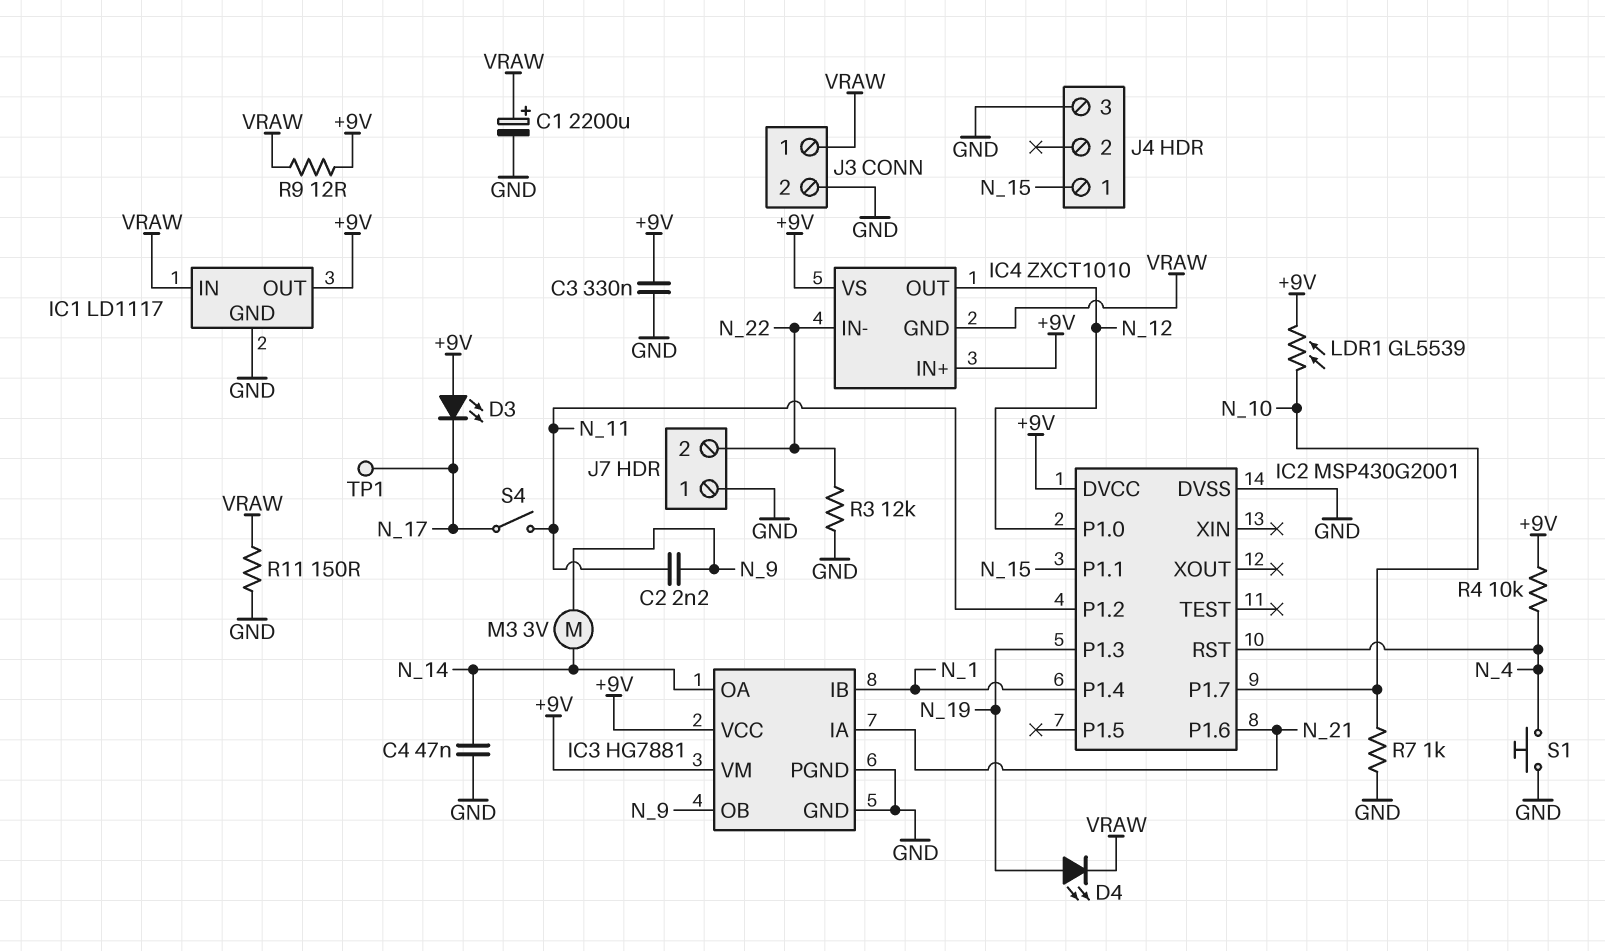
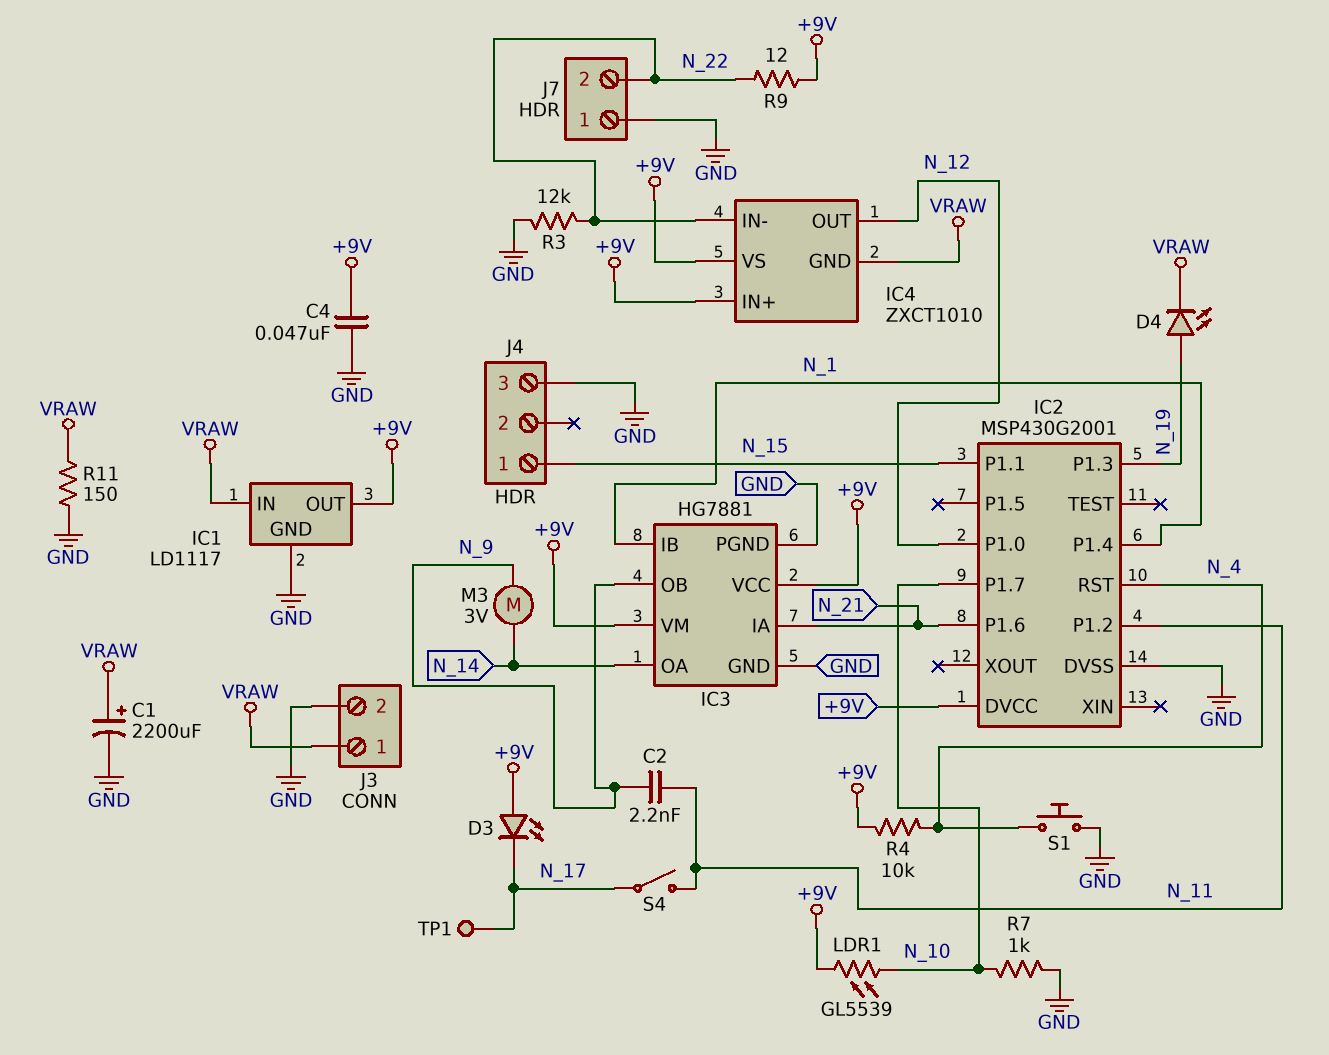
C3: 330nF (+9V, GND) -> none
C4: 47nF (GND, N_14) -> 47nF (+9V, GND)
R9: 12 (+9V, VRAW) -> 12 (+9V, N_22)

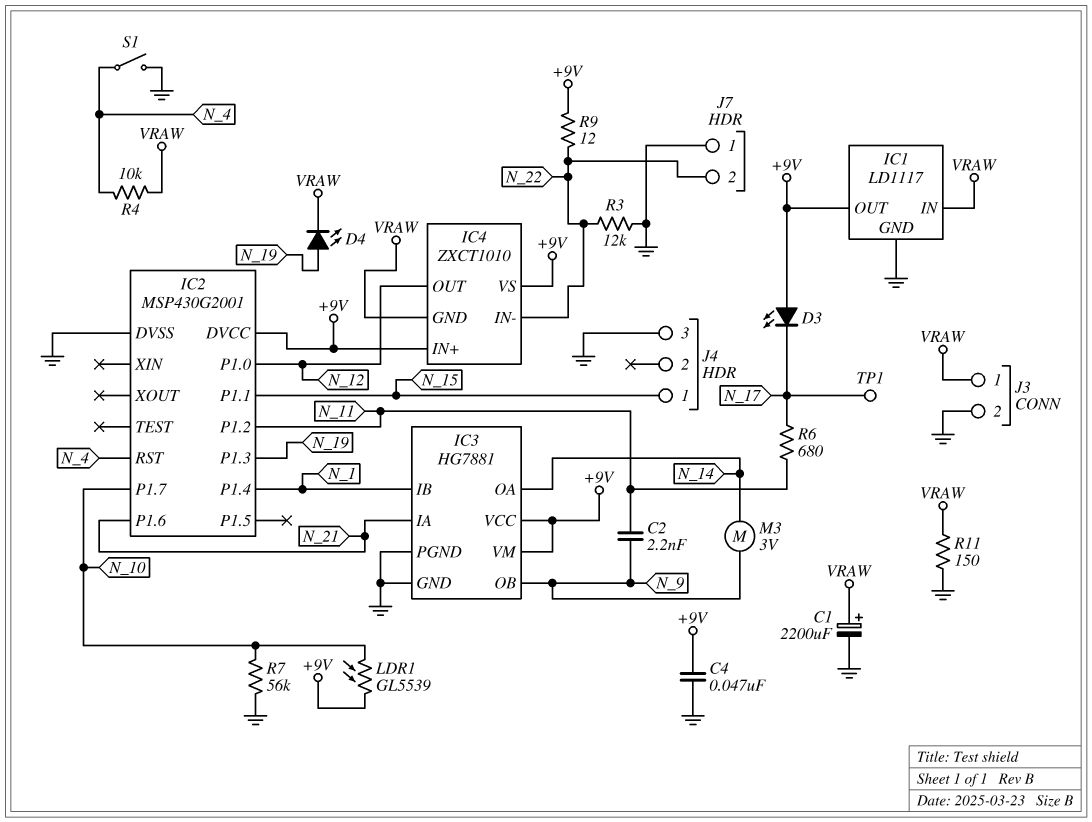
R4: 10k (+9V, N_4) -> 10k (N_4, VRAW)
R6: none -> 680 (N_11, N_17)
R7: 1k (GND, N_10) -> 56k (GND, N_10)
S1: button (GND, N_4) -> switch (GND, N_4)
S4: switch (N_11, N_17) -> none

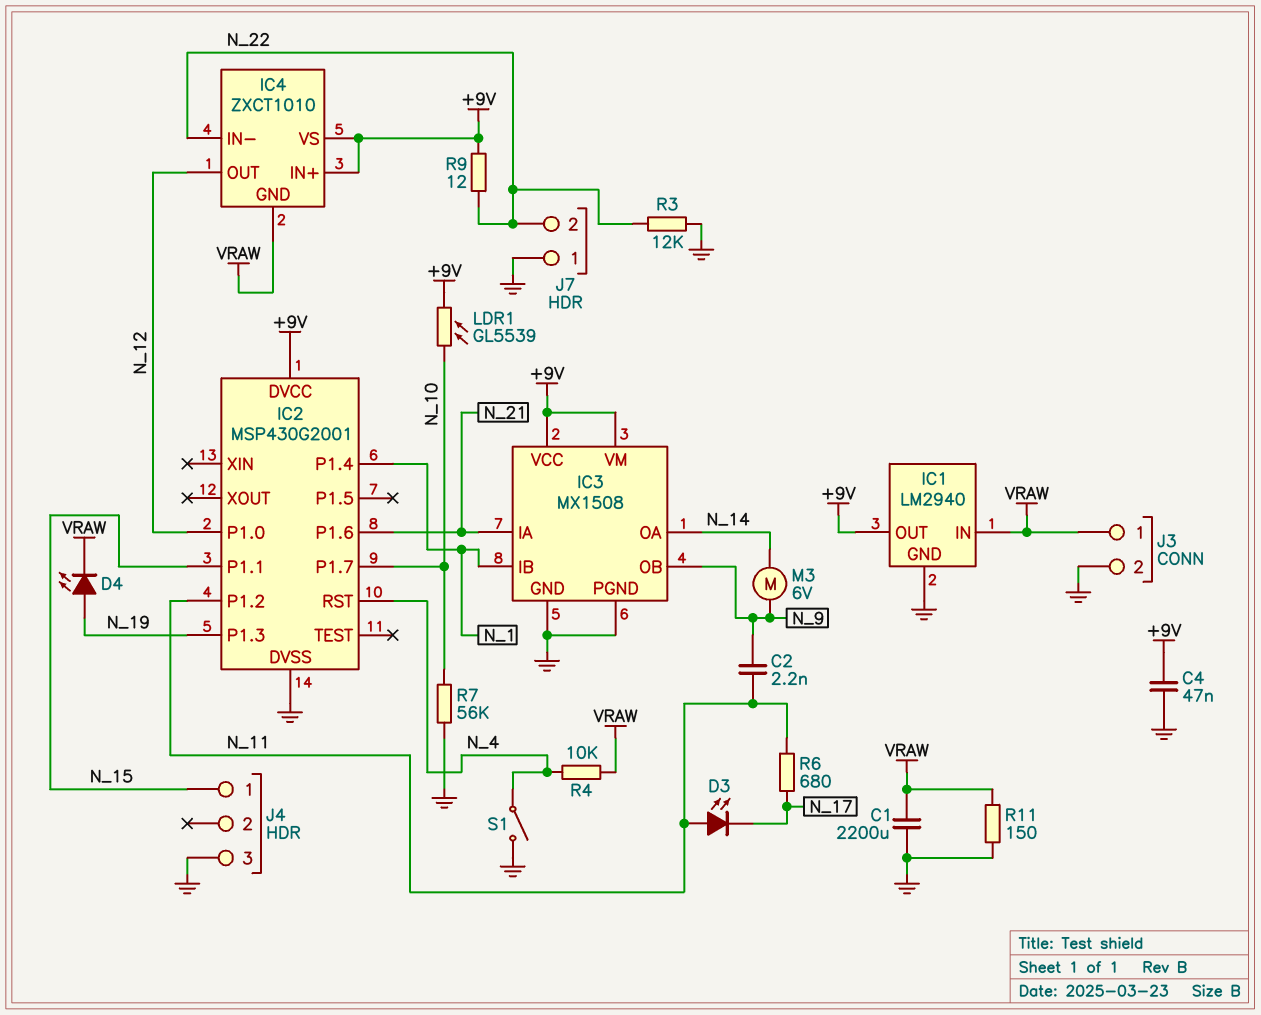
C1: 2200uF (plus VRAW, minus GND) -> 2200uF (GND, VRAW)
D3: LED (A +9V, K N_17) -> LED (A N_11, K N_17)
IC1: LD1117 -> LM2940
IC3: HG7881 -> MX1508
M3: motor 3V (N_9, N_14) -> motor 6V (N_9, N_14)
TP1: test point (N_17) -> none

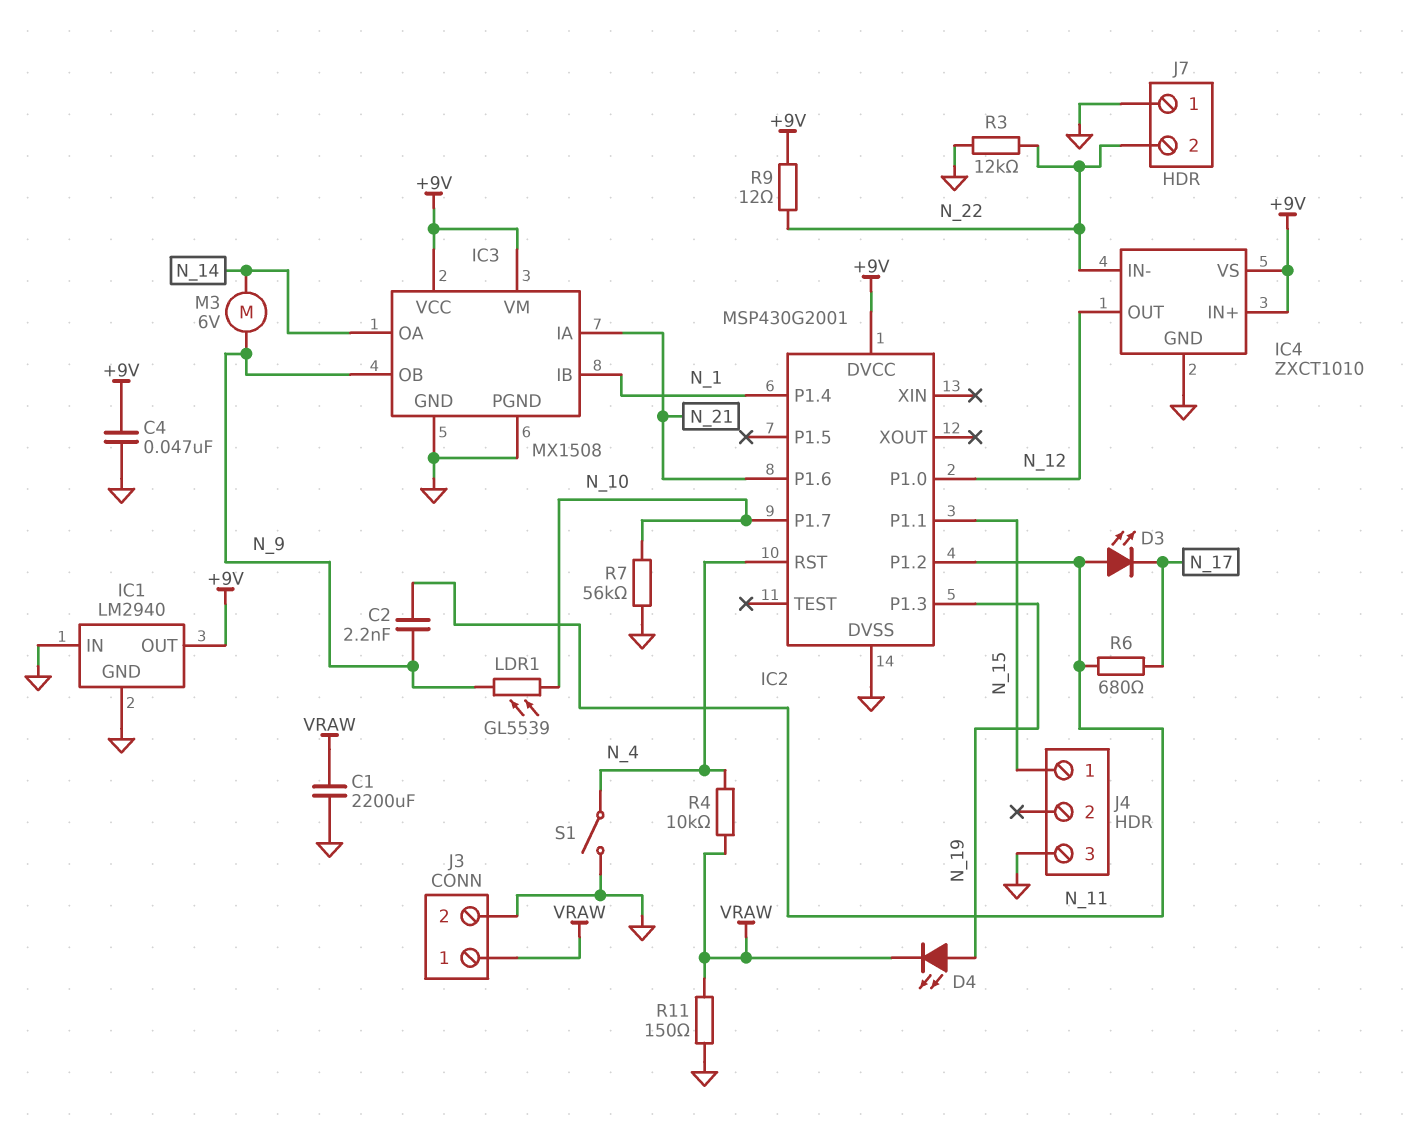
IC1 pin IN: VRAW -> GND
IC4 pin GND: VRAW -> GND
LDR1: GL5539 (+9V, N_10) -> GL5539 (N_9, N_10)

